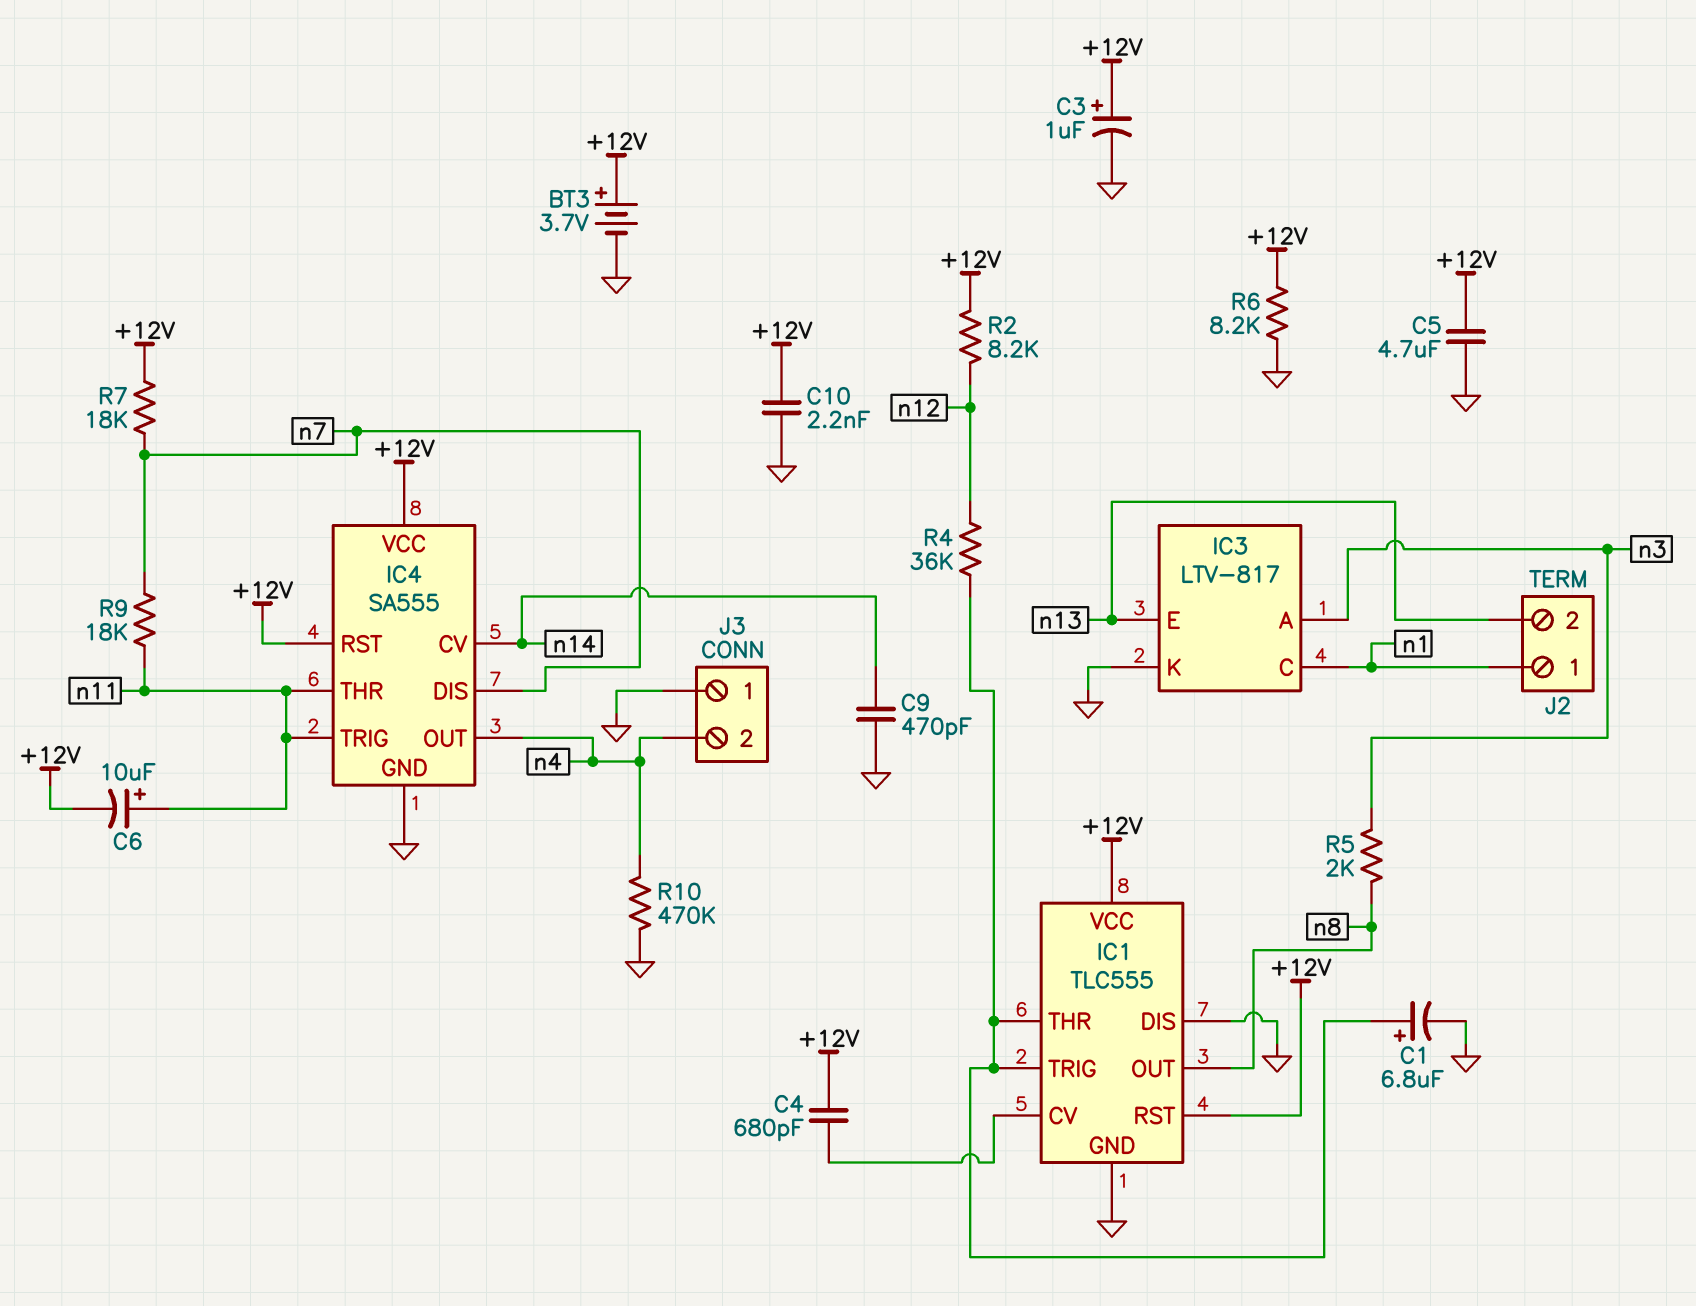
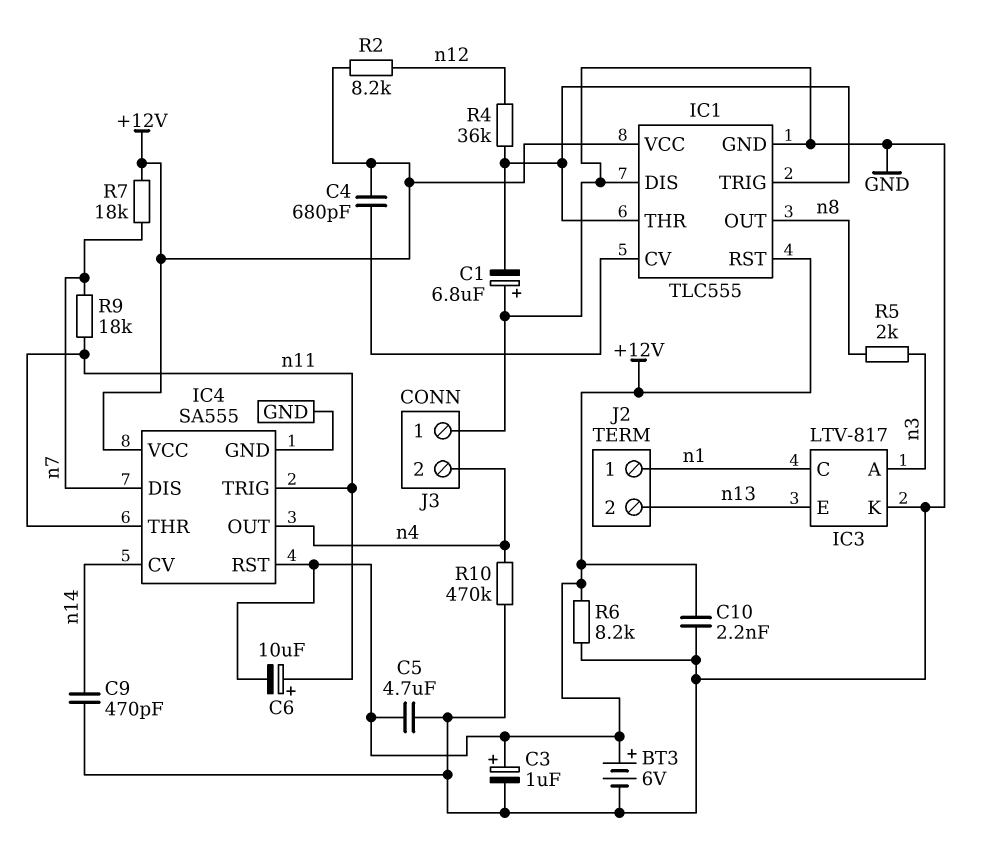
BT3: 3.7V (plus +12V, minus GND) -> 6V (plus +12V, minus GND)
C1: 6.8uF (plus IC1/THR, minus GND) -> 6.8uF (plus GND, minus IC1/THR)

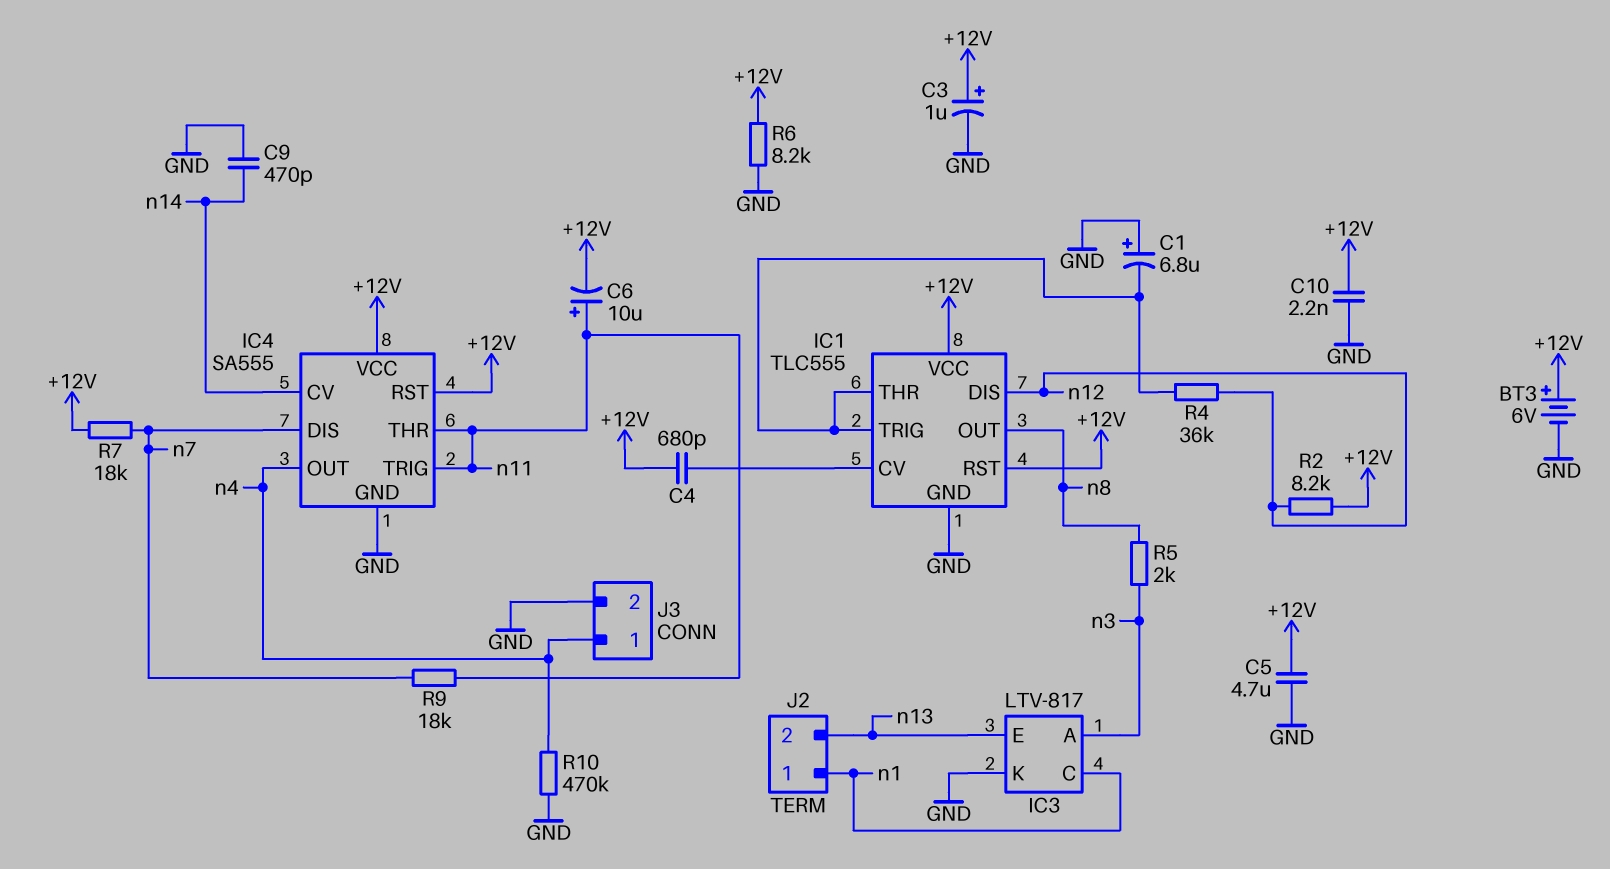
IC1 pin DIS: GND -> n12
J3 pin 1: GND -> n4
J3 pin 2: n4 -> GND

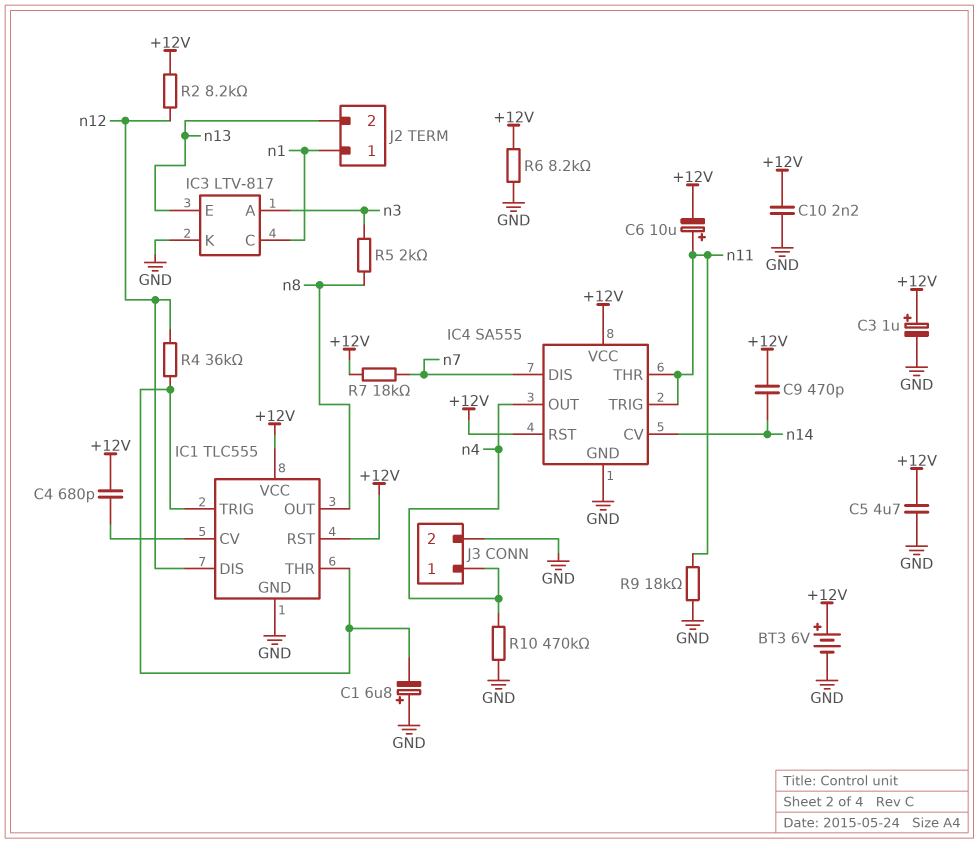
C9: 470pF (GND, n14) -> 470pF (+12V, n14)
R9: 18k (n7, n11) -> 18k (GND, n11)

